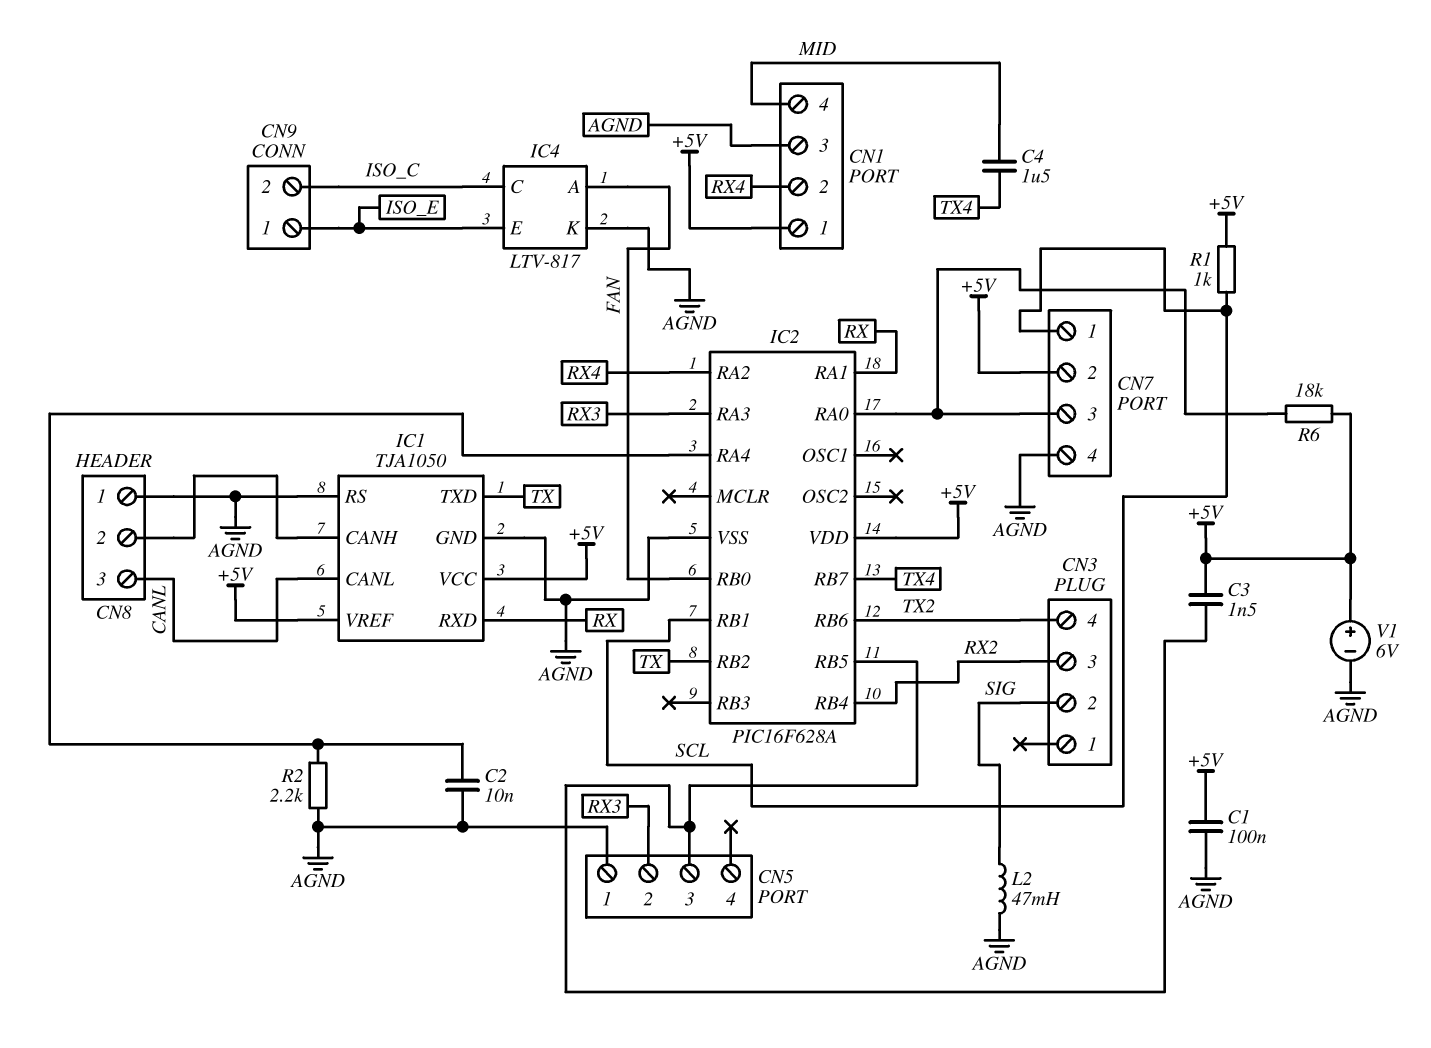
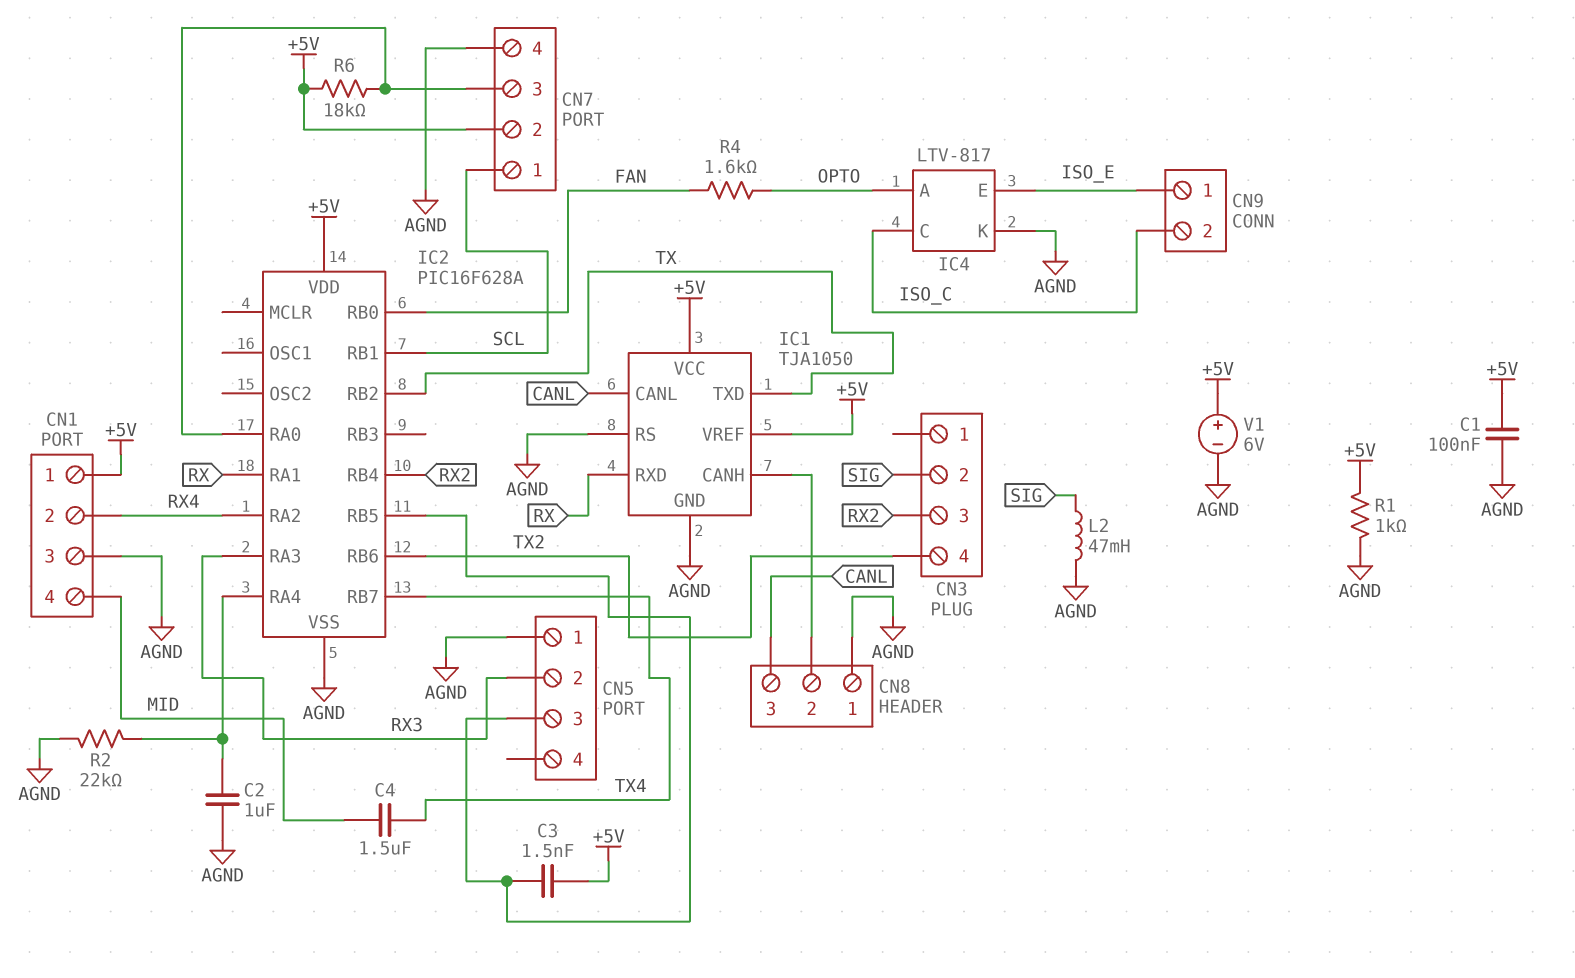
C2: 10nF (AGND, IC2/RA4) -> 1uF (AGND, IC2/RA4)
IC4 pin A: FAN -> OPTO
R1: 1k (+5V, SCL) -> 1k (+5V, AGND)
R2: 2.2k (AGND, IC2/RA4) -> 22k (AGND, IC2/RA4)
R4: none -> 1.6k (FAN, OPTO)

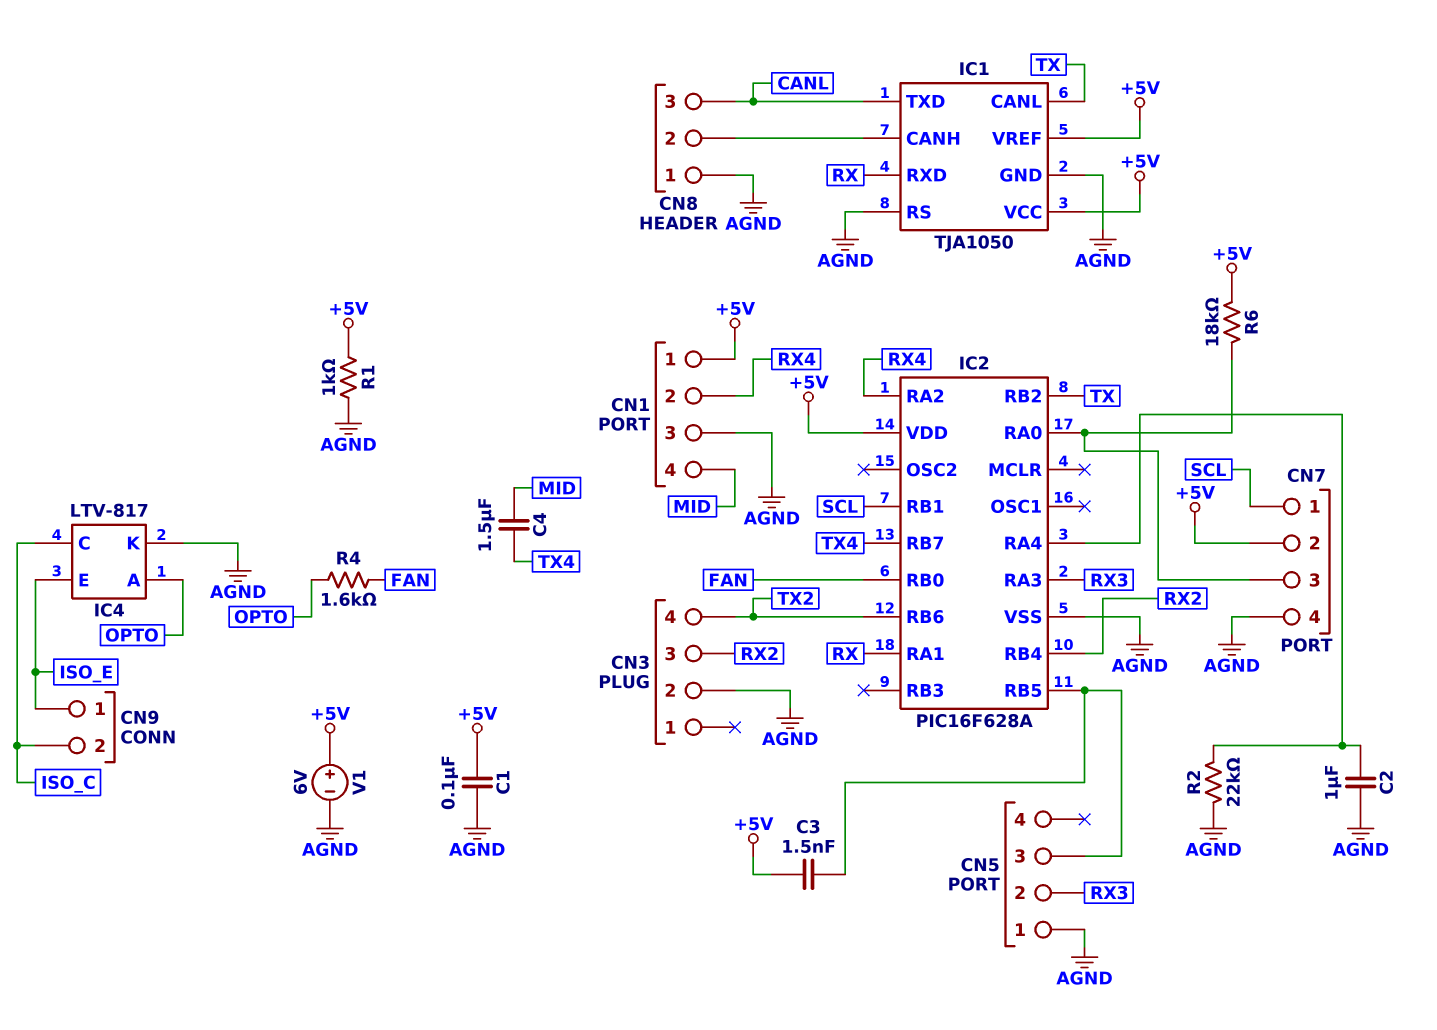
CN3 pin 2: SIG -> AGND
IC1 pin CANL: CANL -> TX
IC1 pin TXD: TX -> CANL
L2: 47mH (AGND, SIG) -> none

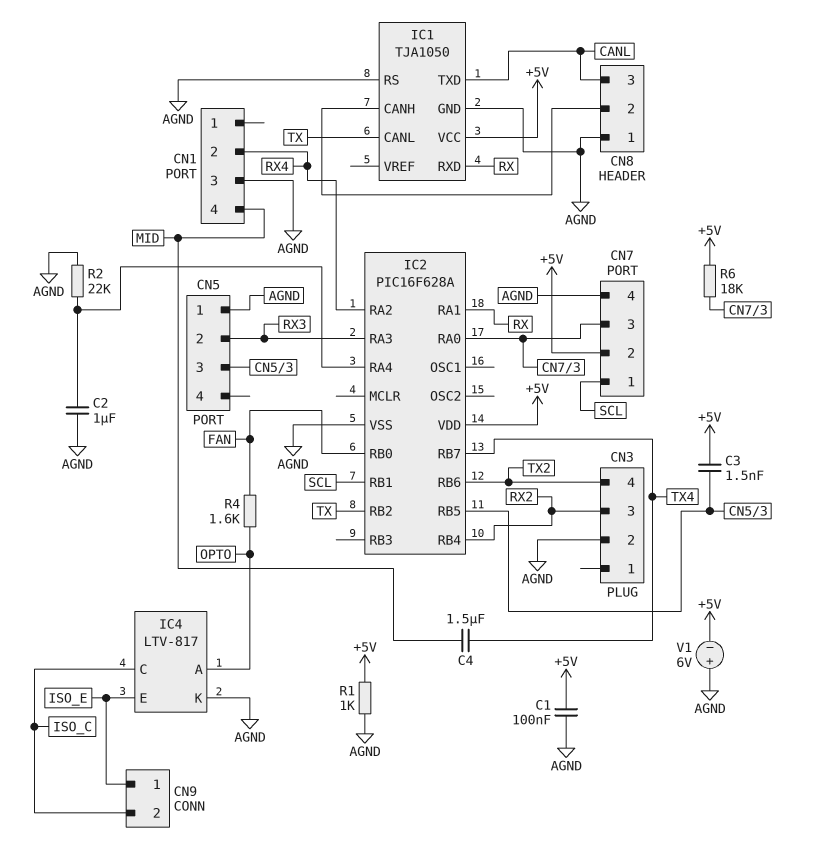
CN1 pin 1: +5V -> none
IC1 pin VREF: +5V -> none
V1: 6V (plus +5V, minus AGND) -> 6V (plus AGND, minus +5V)

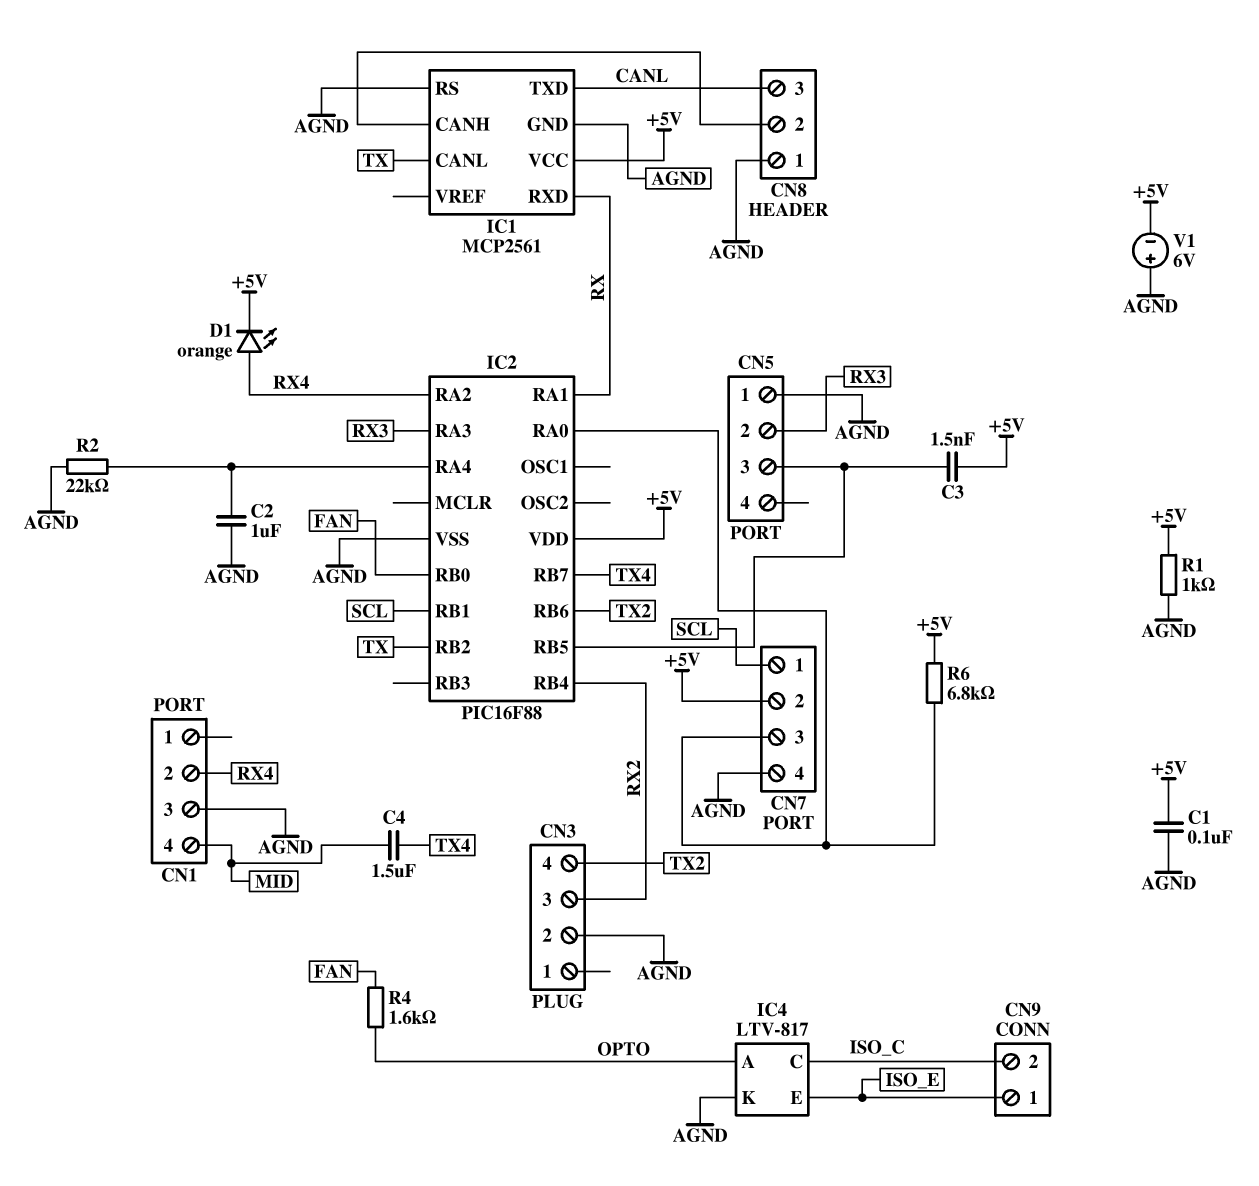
D1: none -> LED orange (A RX4, K +5V)
IC1: TJA1050 -> MCP2561
IC2: PIC16F628A -> PIC16F88
R6: 18k (+5V, CN7/3) -> 6.8k (+5V, CN7/3)

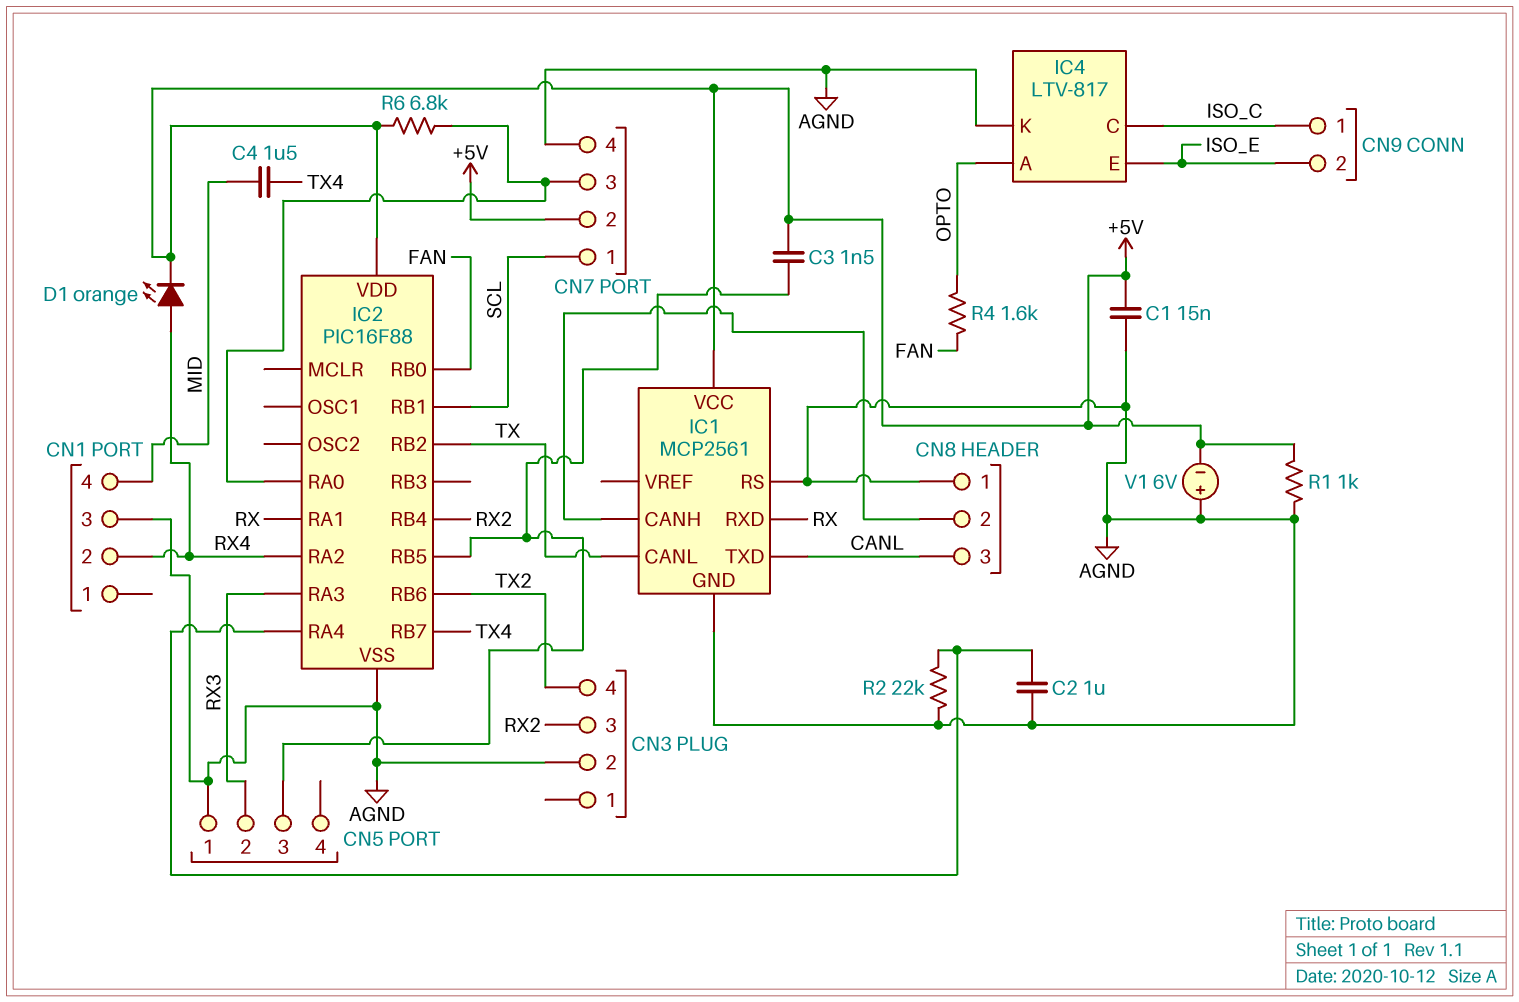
C1: 100nF (+5V, AGND) -> 15nF (+5V, AGND)
CN9 pin 1: ISO_E -> ISO_C
CN9 pin 2: ISO_C -> ISO_E

